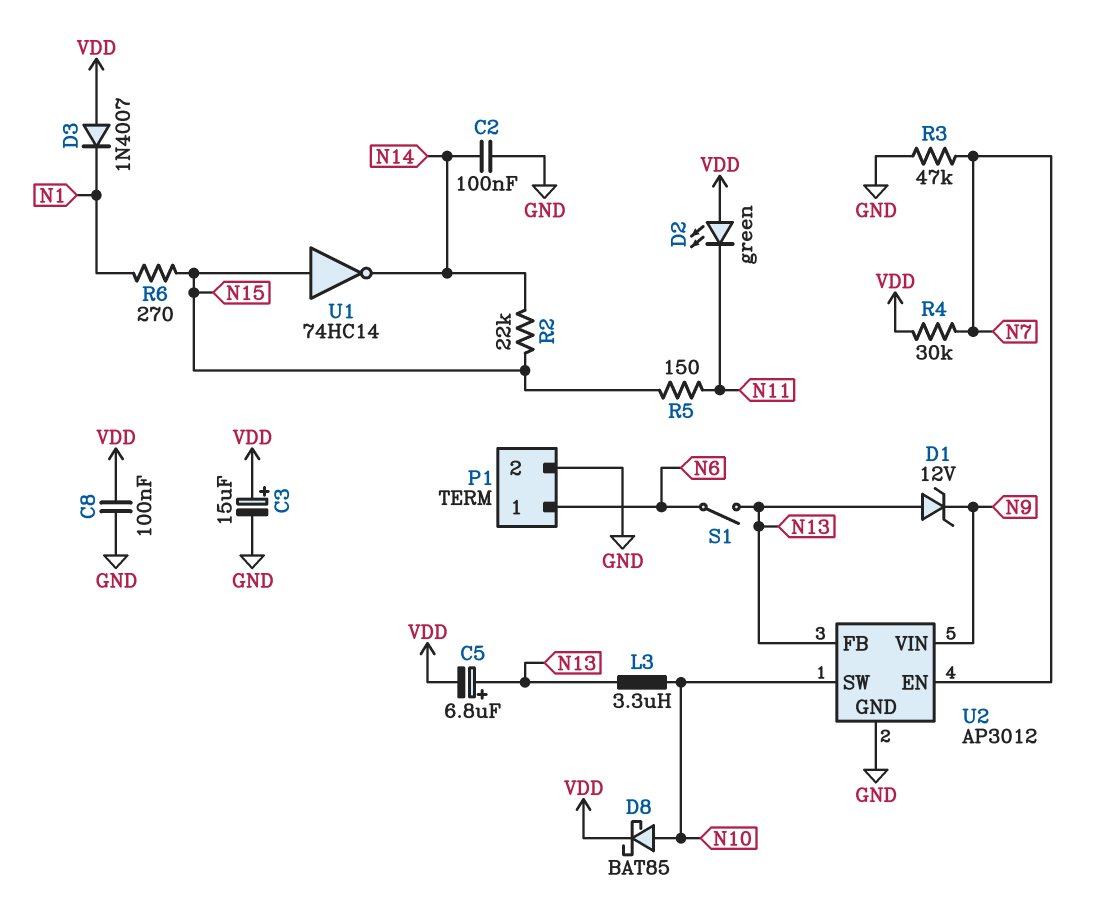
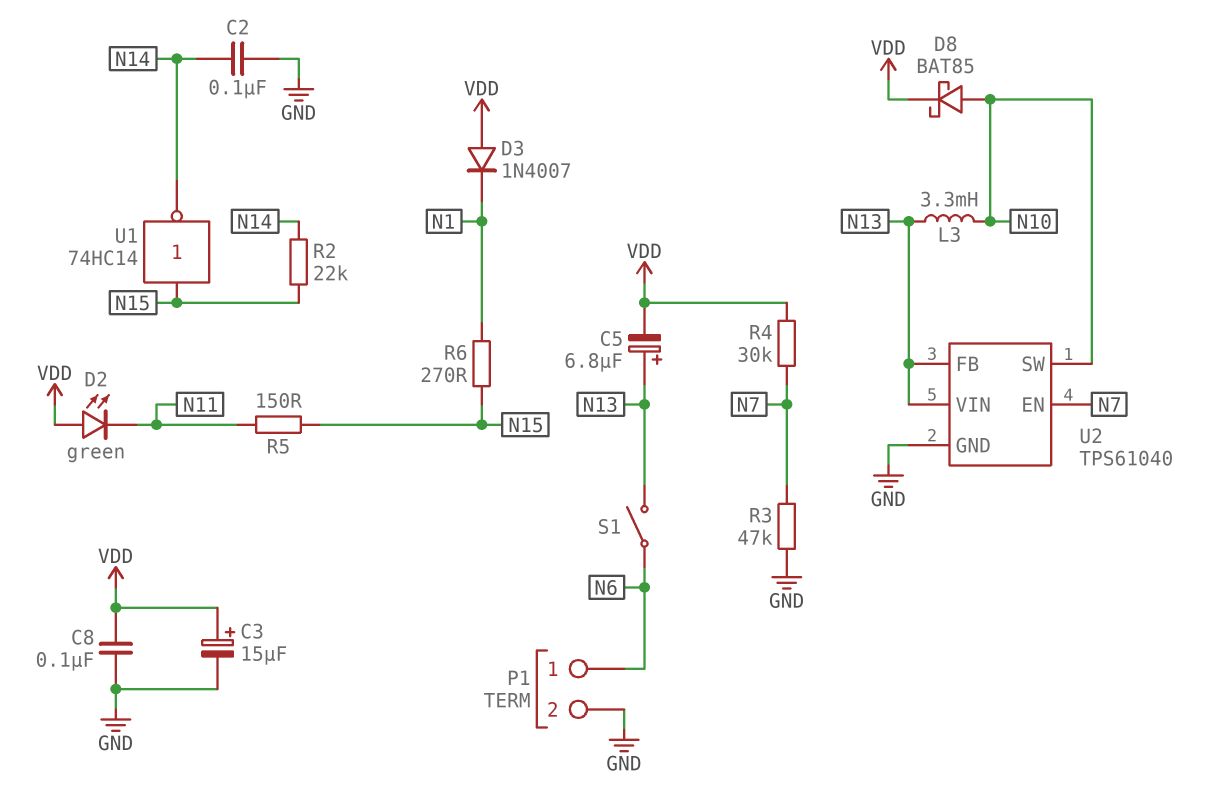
D1: zener 12V (A N13, K N9) -> none
L3: 3.3uH (N10, N13) -> 3.3mH (N10, N13)
U2: AP3012 -> TPS61040
U2 pin VIN: N9 -> N13

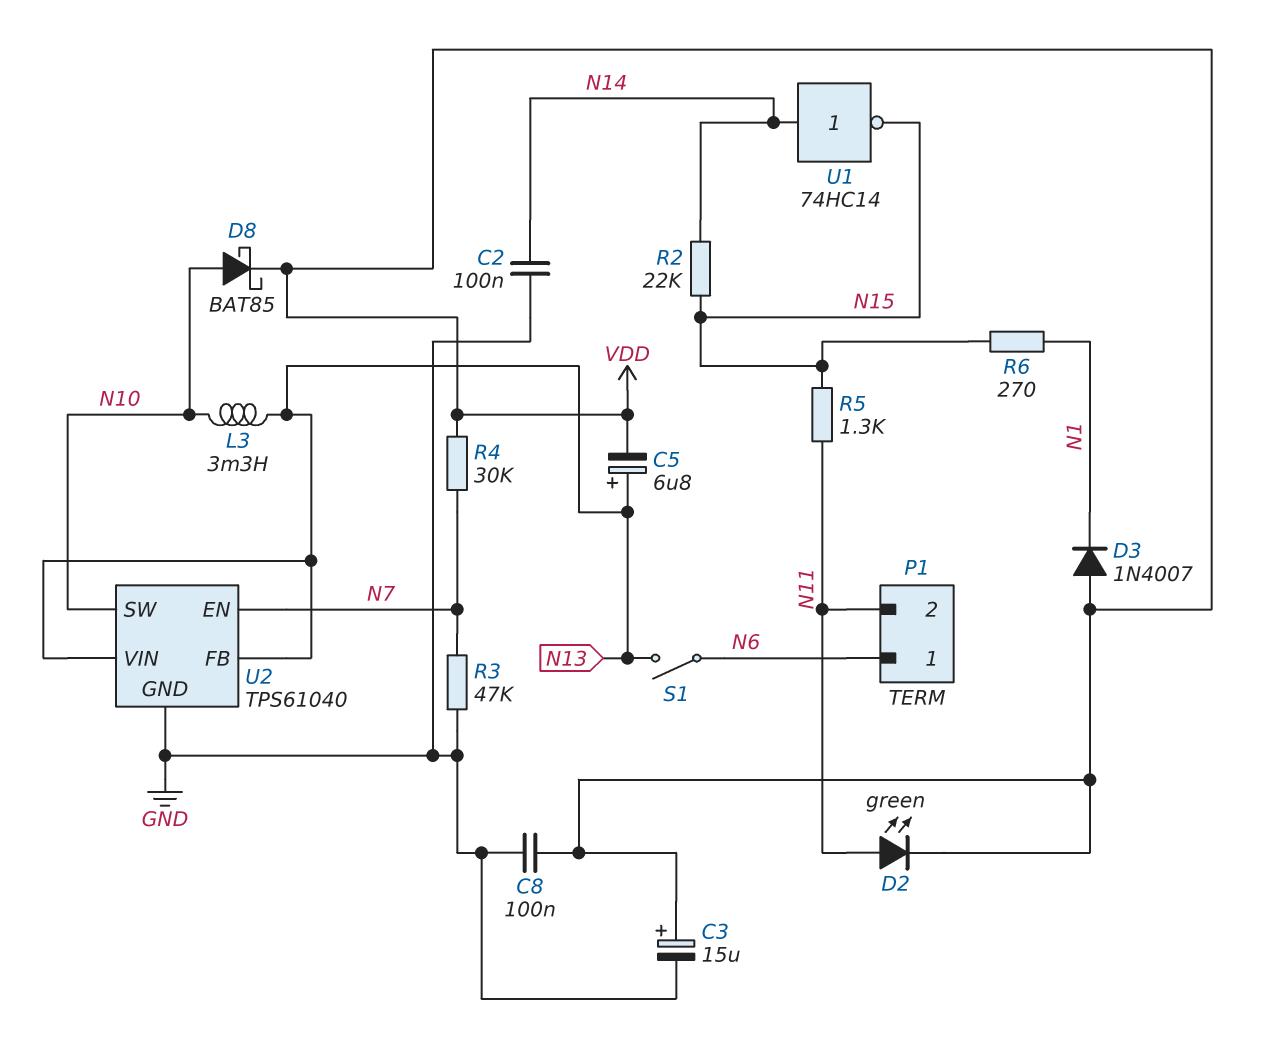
D2: LED green (A VDD, K N11) -> LED green (A N11, K VDD)
P1 pin 2: GND -> N11
R5: 150 (N11, N15) -> 1.3k (N11, N15)
U1: NOT 74HC14 (in N15, out N14) -> NOT 74HC14 (in N14, out N15)

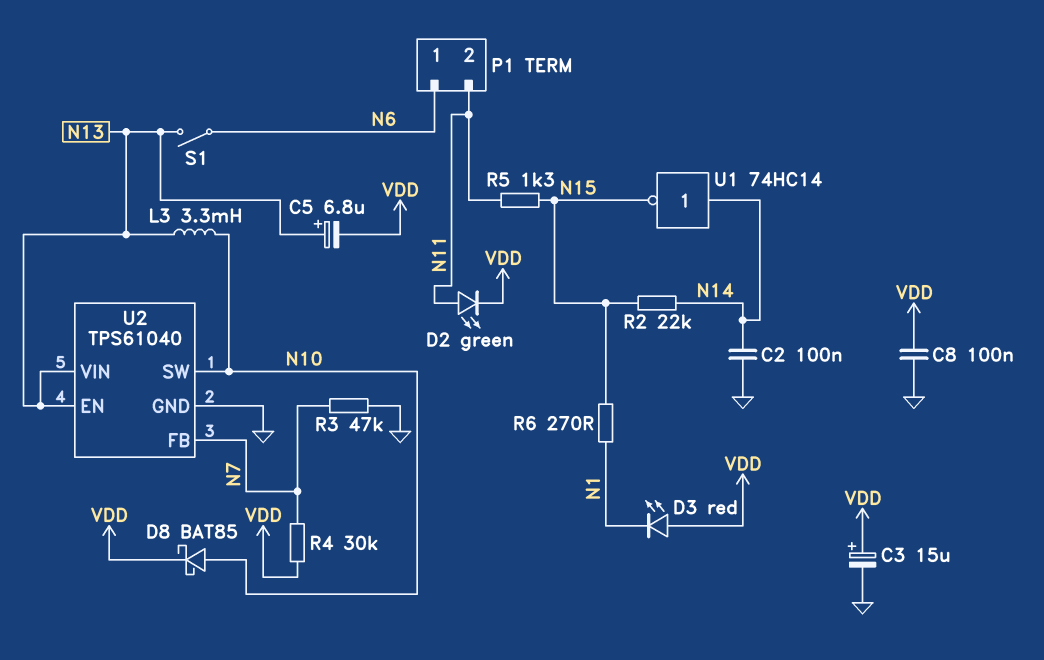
D3: diode 1N4007 (A VDD, K N1) -> LED red (A VDD, K N1)
U2 pin EN: N7 -> N13
U2 pin FB: N13 -> N7

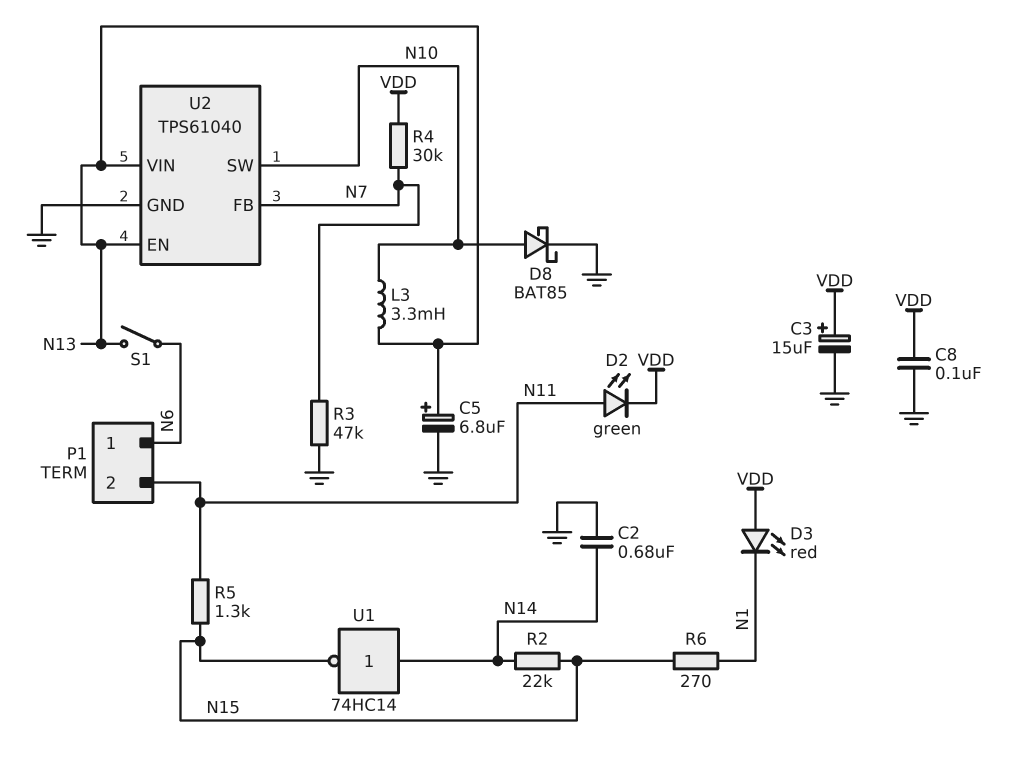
C2: 100nF (GND, N14) -> 680nF (GND, N14)
C5: 6.8uF (plus N13, minus VDD) -> 6.8uF (plus N13, minus GND)
D8: schottky BAT85 (A N10, K VDD) -> schottky BAT85 (A N10, K GND)

